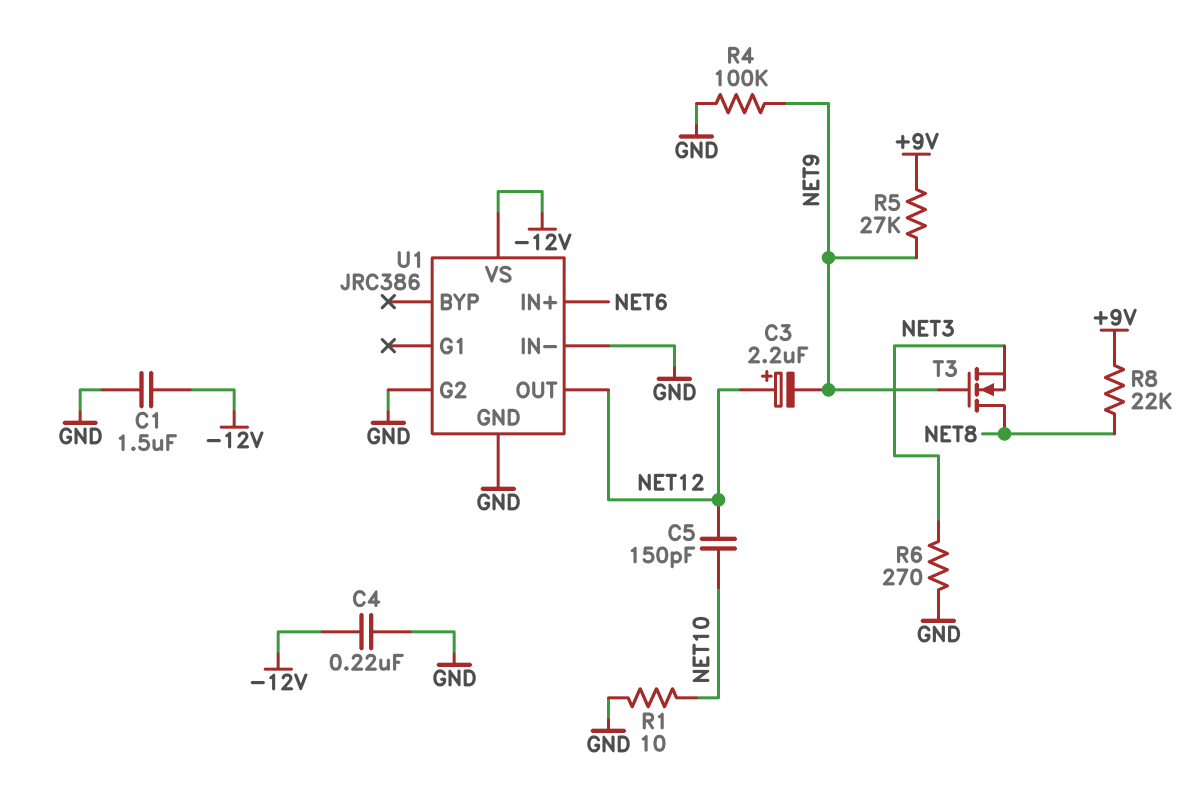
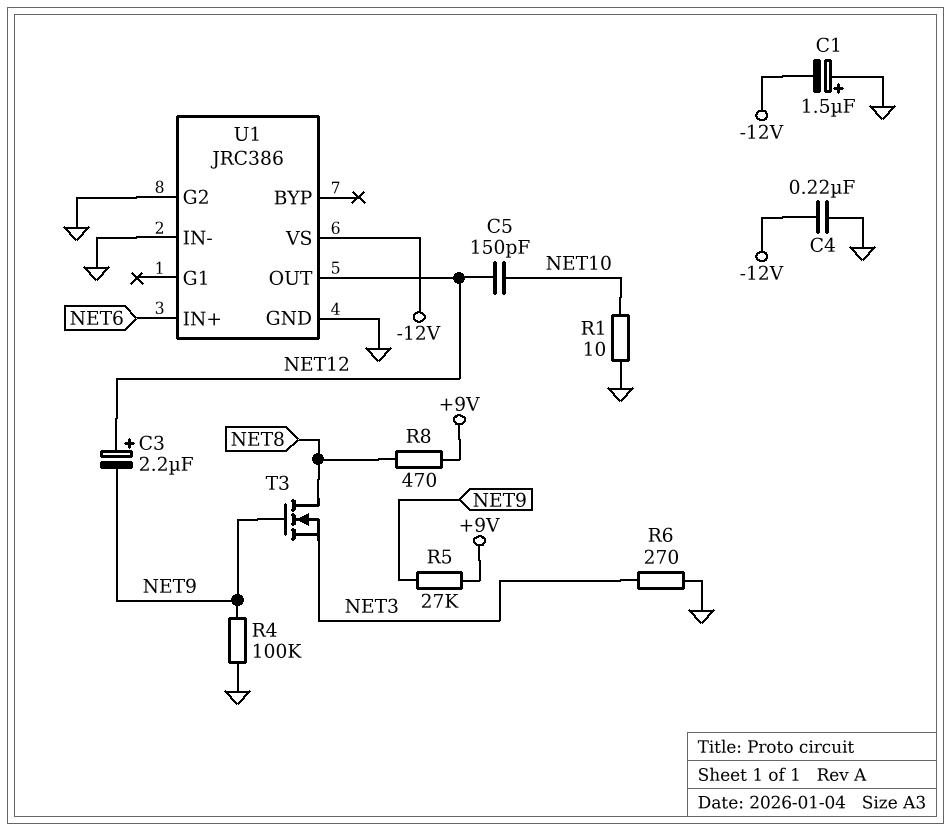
C1: 1.5uF (-12V, GND) -> 1.5uF (plus GND, minus -12V)
R8: 22k (+9V, NET8) -> 470 (+9V, NET8)

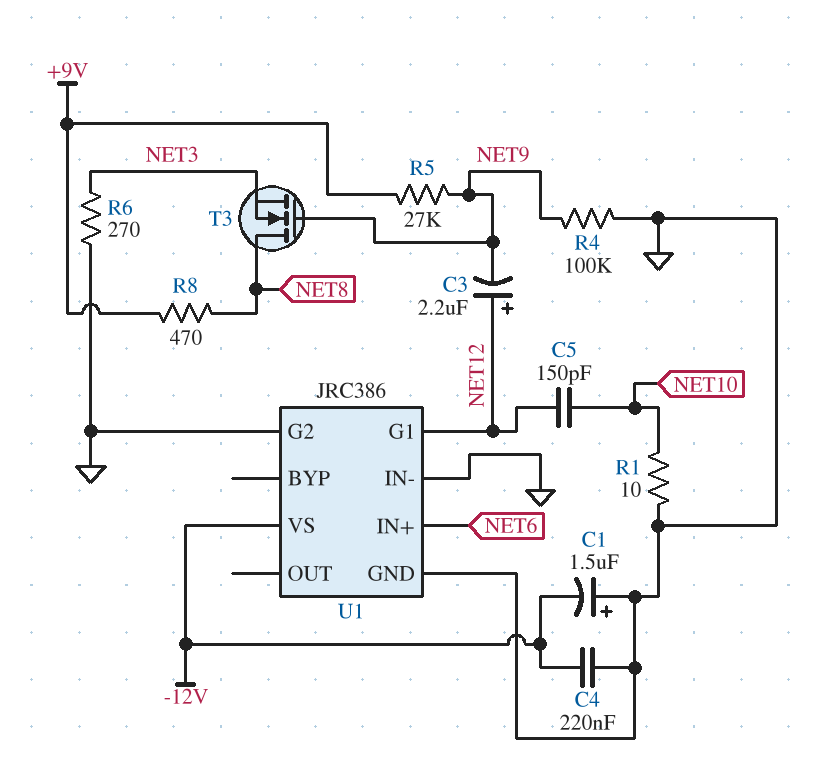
U1 pin G1: none -> NET12
U1 pin OUT: NET12 -> none

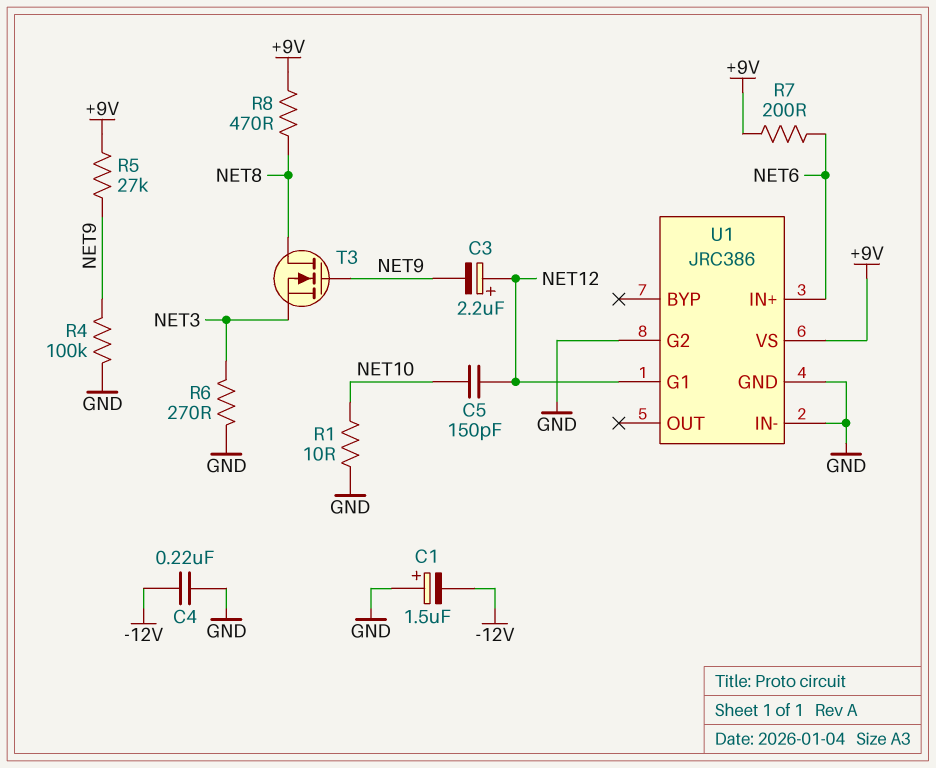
R7: none -> 200 (+9V, NET6)
U1 pin VS: -12V -> +9V

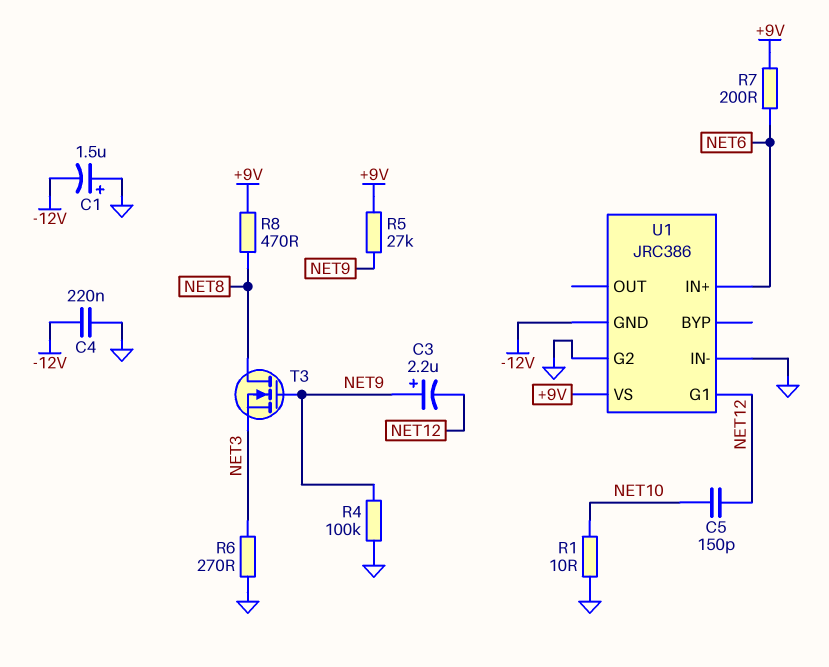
C3: 2.2uF (plus NET12, minus NET9) -> 2.2uF (plus NET9, minus NET12)
U1 pin GND: GND -> -12V

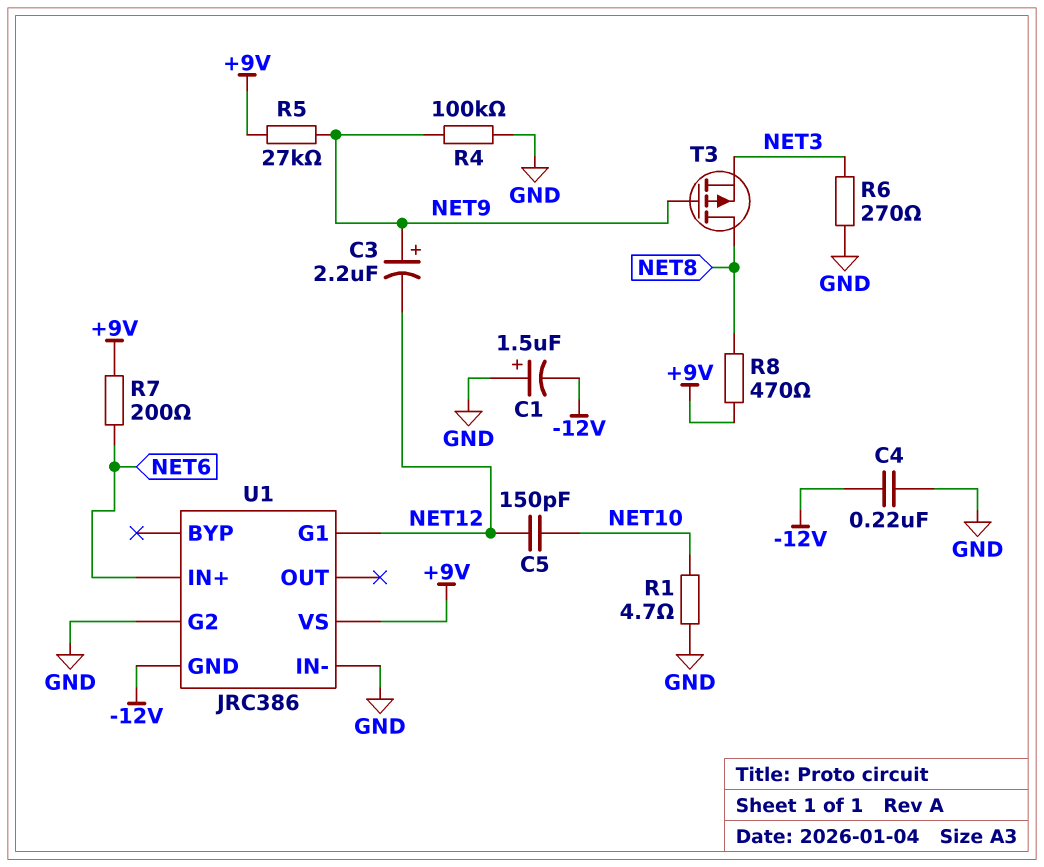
R1: 10 (GND, NET10) -> 4.7 (GND, NET10)
T3: NMOS (G NET9, D NET8, S NET3) -> PMOS (G NET9, D NET8, S NET3)

